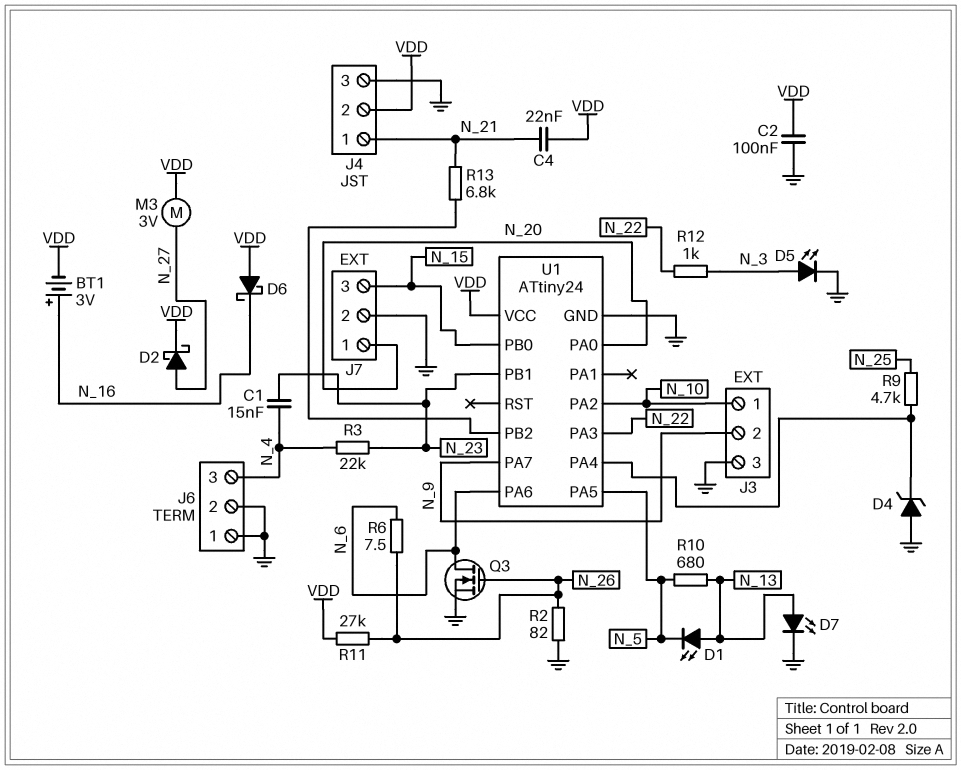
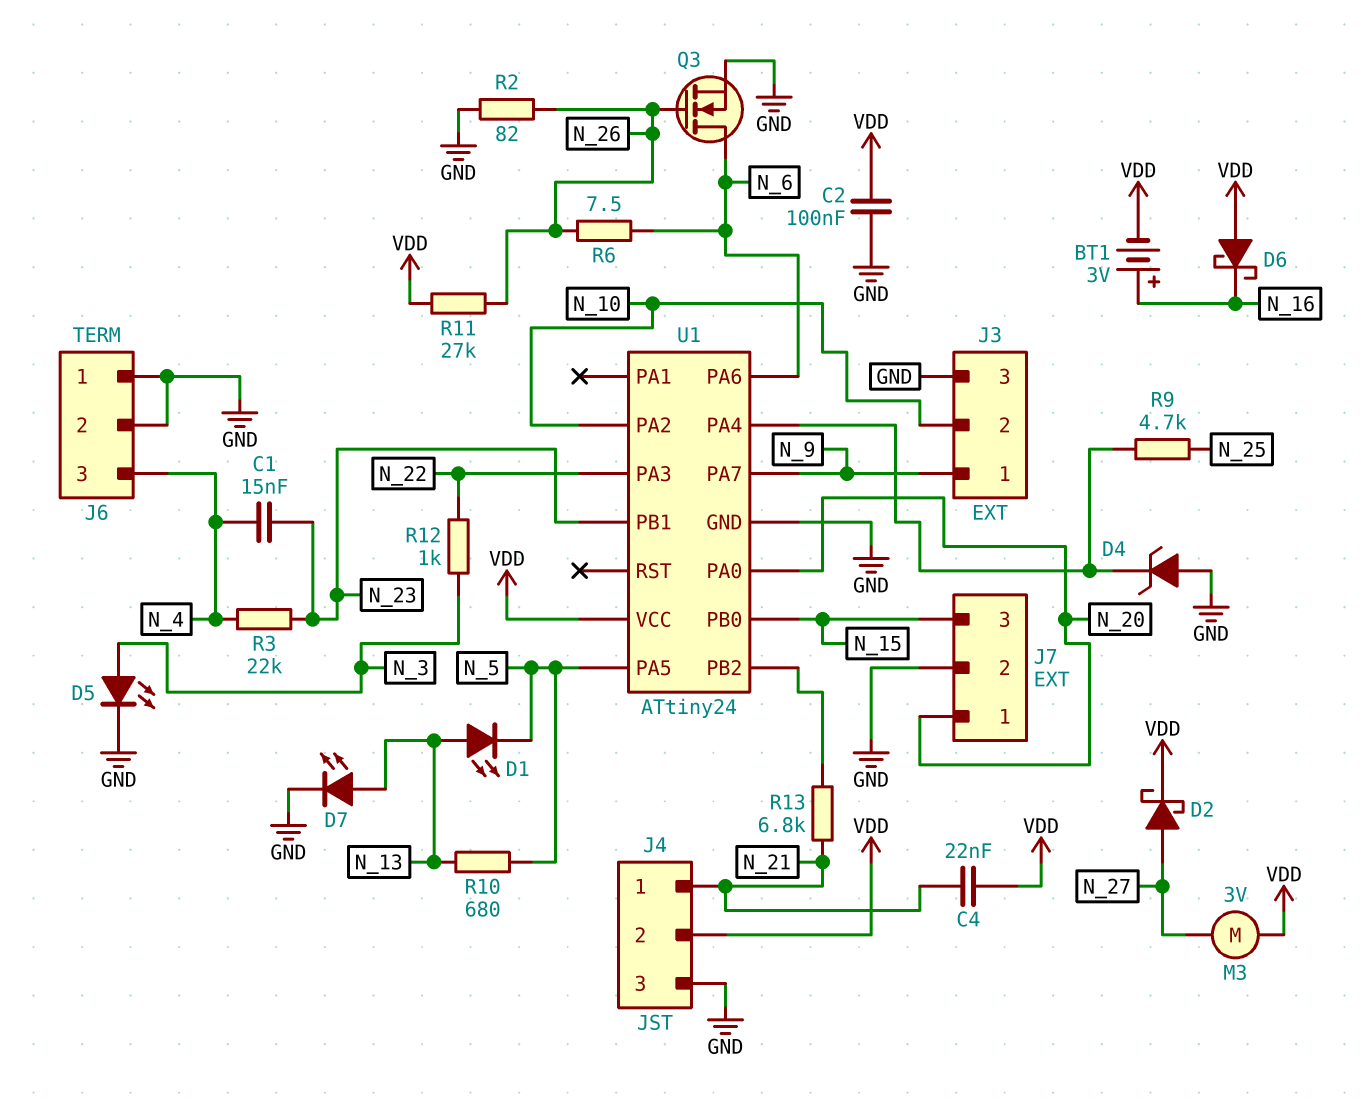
J3 pin 1: N_10 -> N_9
J3 pin 2: N_9 -> N_10

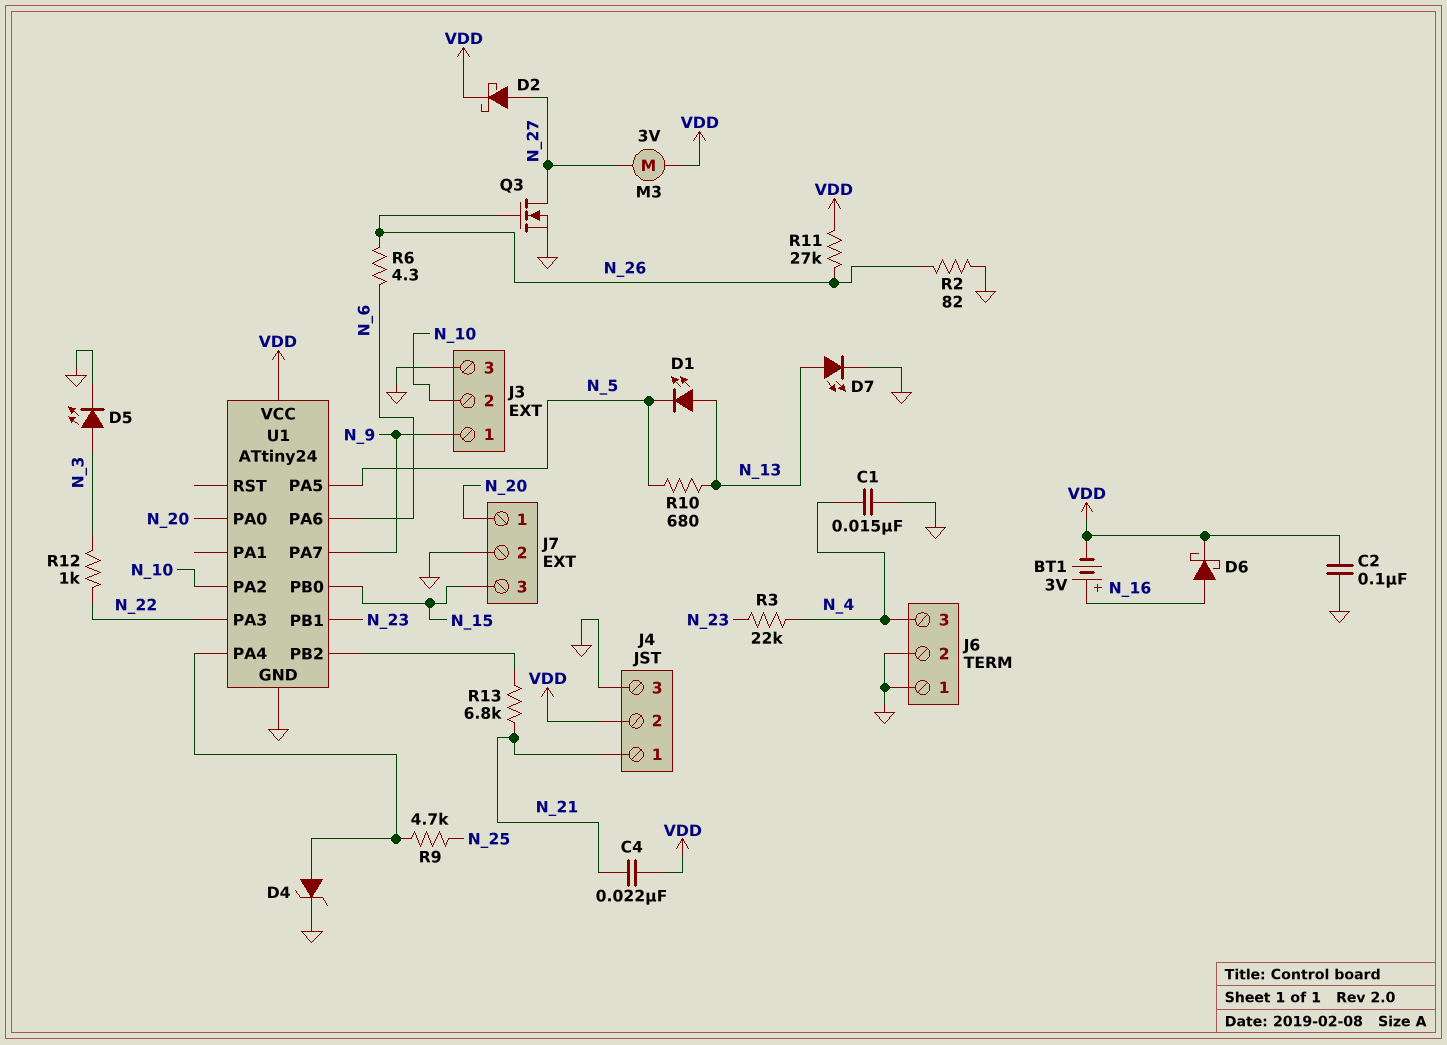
C1: 15nF (N_4, N_23) -> 15nF (GND, N_4)
D4: zener (A GND, K U1/PA4) -> zener (A U1/PA4, K GND)
D6: schottky (A VDD, K N_16) -> schottky (A N_16, K VDD)
Q3: NMOS (G N_26, D N_6, S GND) -> NMOS (G N_26, D N_27, S GND)
R6: 7.5 (N_6, N_26) -> 4.3 (N_6, N_26)

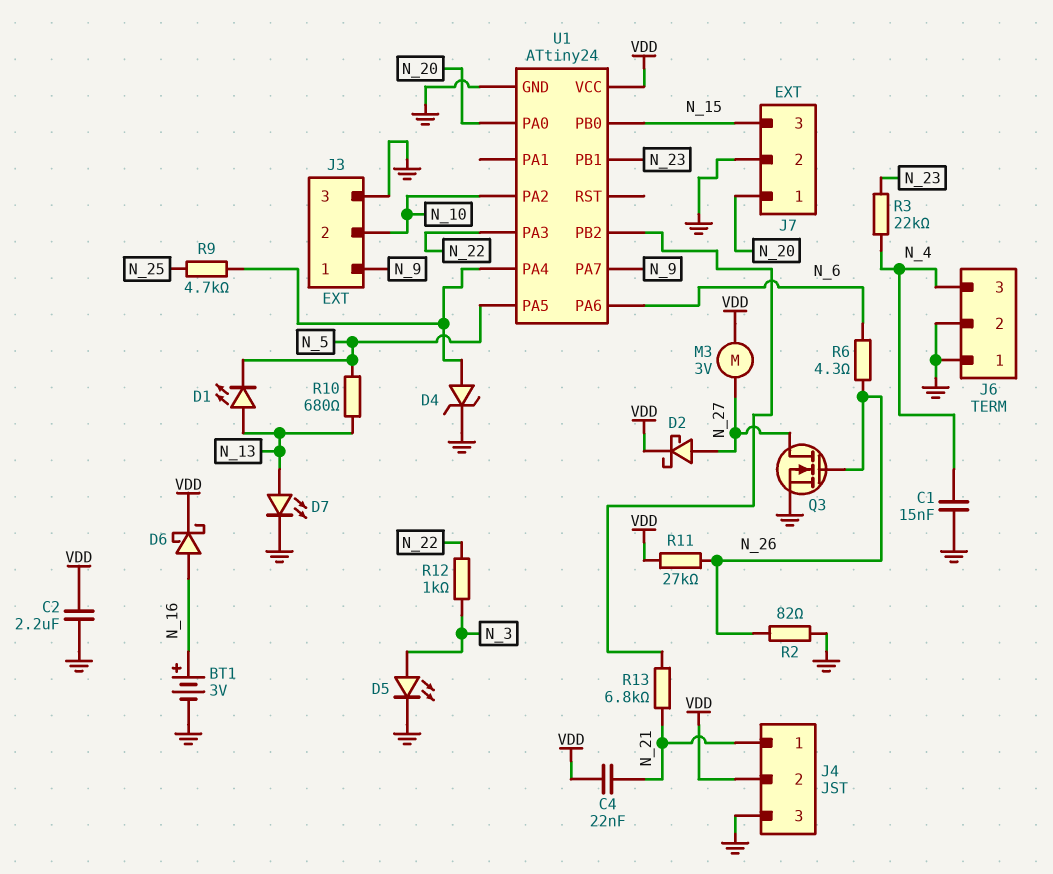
BT1: 3V (plus N_16, minus VDD) -> 3V (plus N_16, minus GND)
C2: 100nF (GND, VDD) -> 2.2uF (GND, VDD)

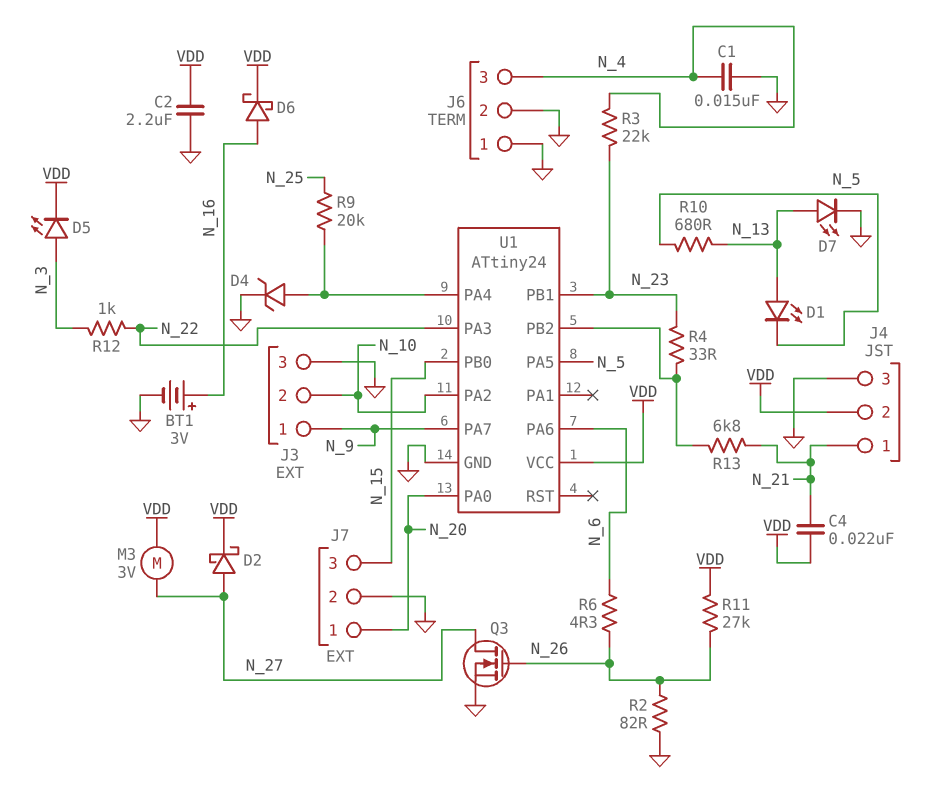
D5: LED (A N_3, K GND) -> LED (A N_3, K VDD)
R4: none -> 33 (N_23, U1/PB2)
R9: 4.7k (N_25, U1/PA4) -> 20k (N_25, U1/PA4)

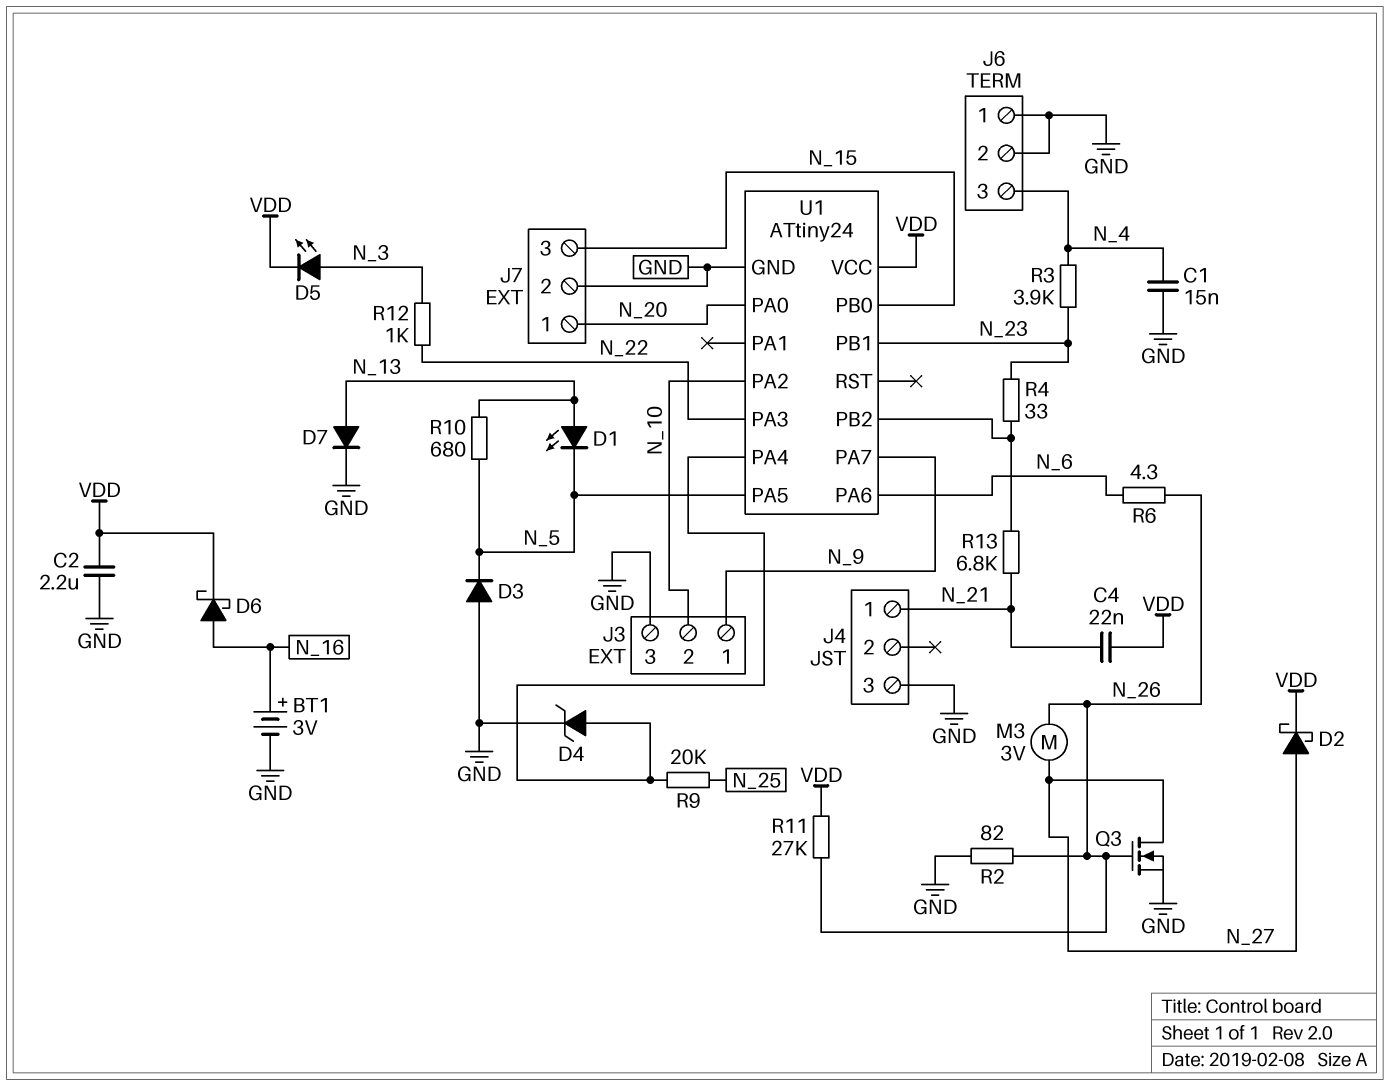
D3: none -> diode (A GND, K N_5)
D7: LED (A N_13, K GND) -> diode (A N_13, K GND)
J4 pin 2: VDD -> none
M3: motor 3V (N_27, VDD) -> motor 3V (N_26, N_27)
R3: 22k (N_4, N_23) -> 3.9k (N_4, N_23)

